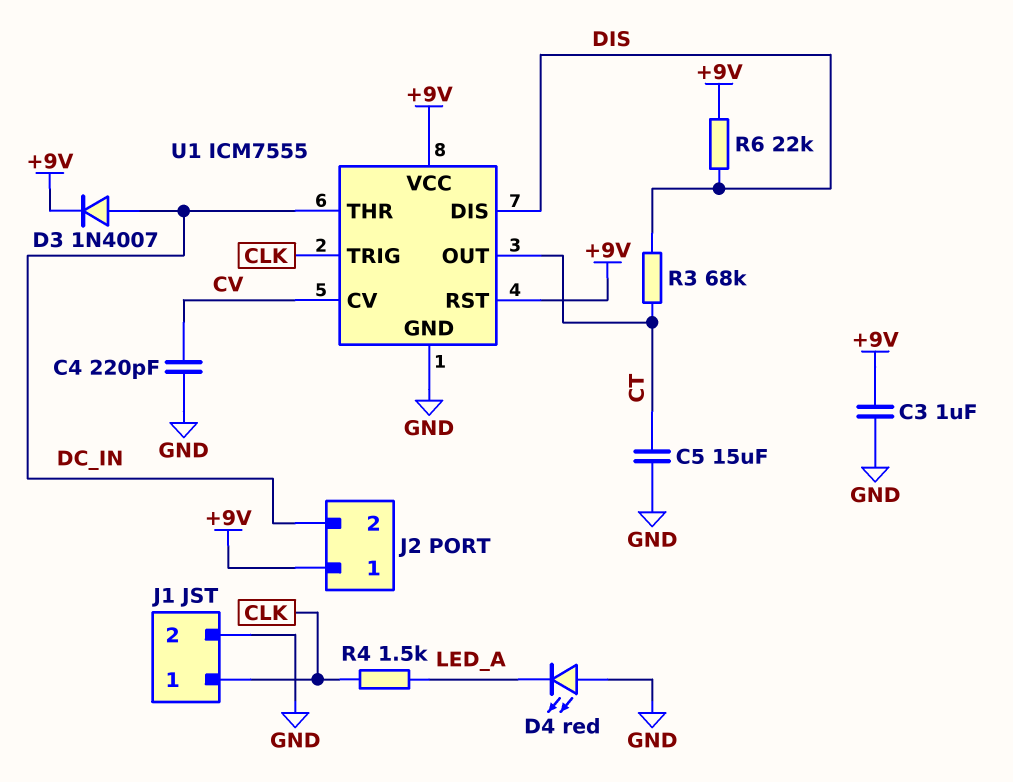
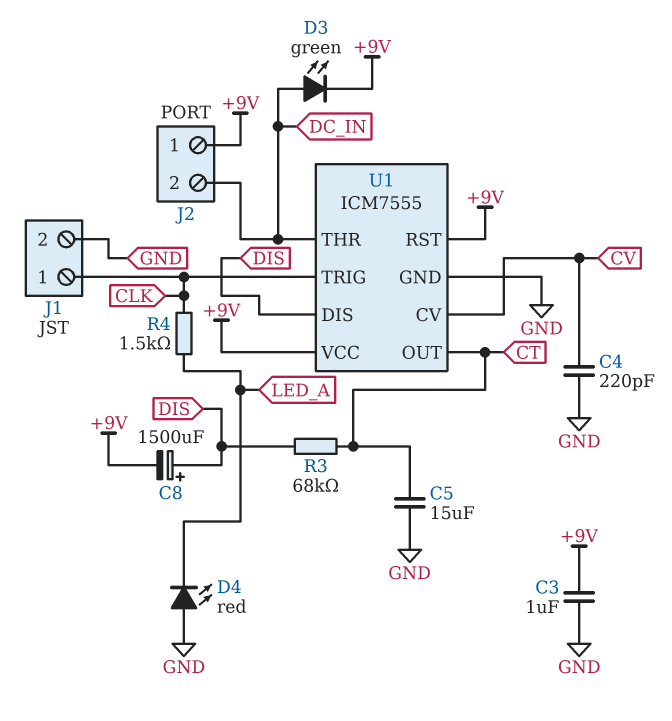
C8: none -> 1500uF (plus DIS, minus +9V)
D3: diode 1N4007 (A DC_IN, K +9V) -> LED green (A DC_IN, K +9V)
R6: 22k (+9V, DIS) -> none

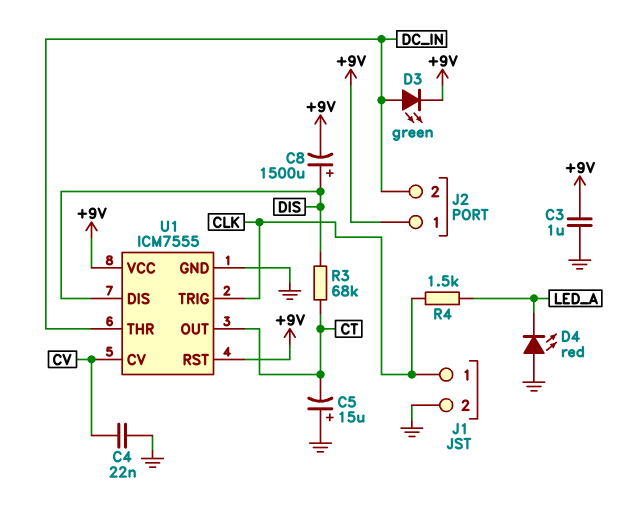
C4: 220pF (CV, GND) -> 22nF (CV, GND)
C5: 15uF (CT, GND) -> 15uF (plus GND, minus CT)

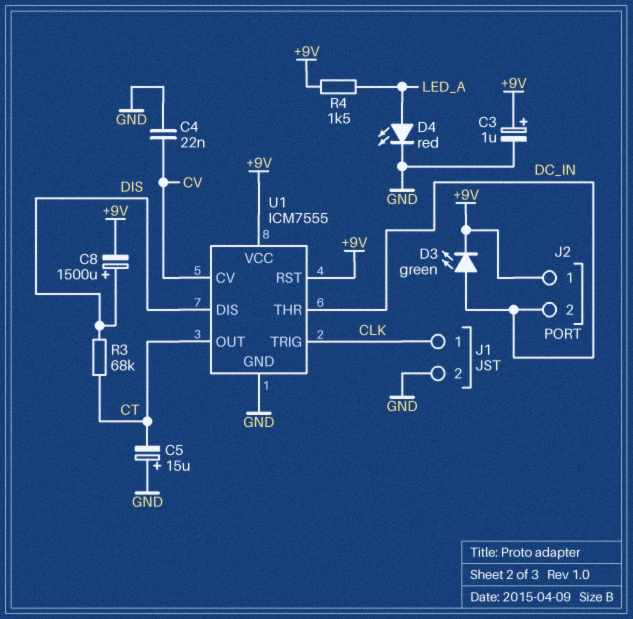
C3: 1uF (+9V, GND) -> 1uF (plus +9V, minus GND)
D4: LED red (A GND, K LED_A) -> LED red (A LED_A, K GND)
R4: 1.5k (CLK, LED_A) -> 1.5k (+9V, LED_A)

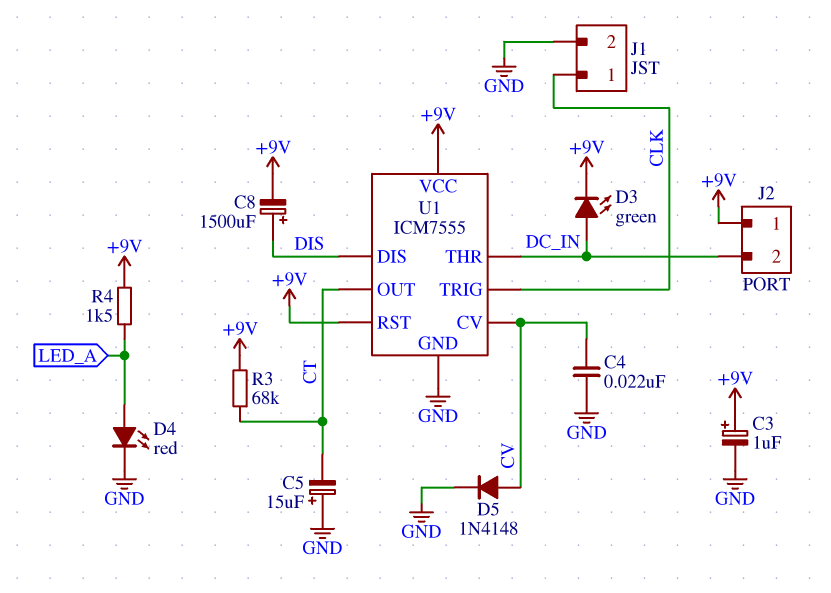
D5: none -> diode 1N4148 (A CV, K GND)
R3: 68k (CT, DIS) -> 68k (+9V, CT)

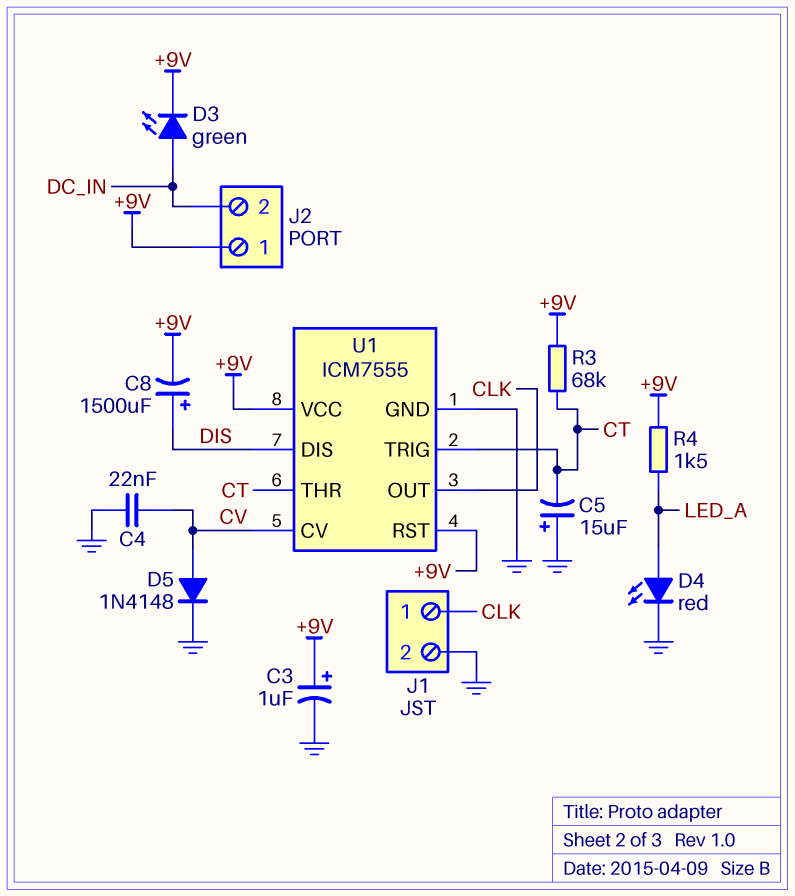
U1 pin OUT: CT -> CLK
U1 pin THR: DC_IN -> CT
U1 pin TRIG: CLK -> CT

